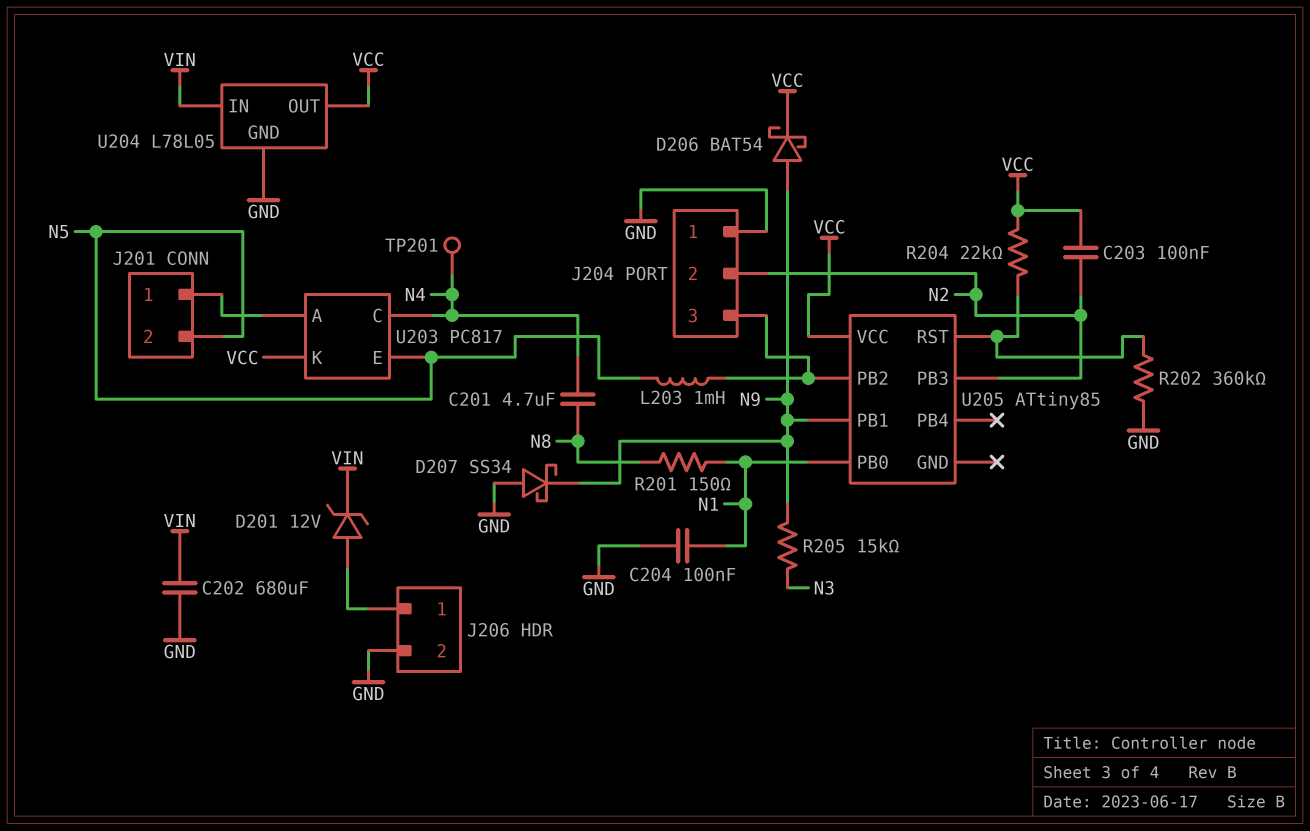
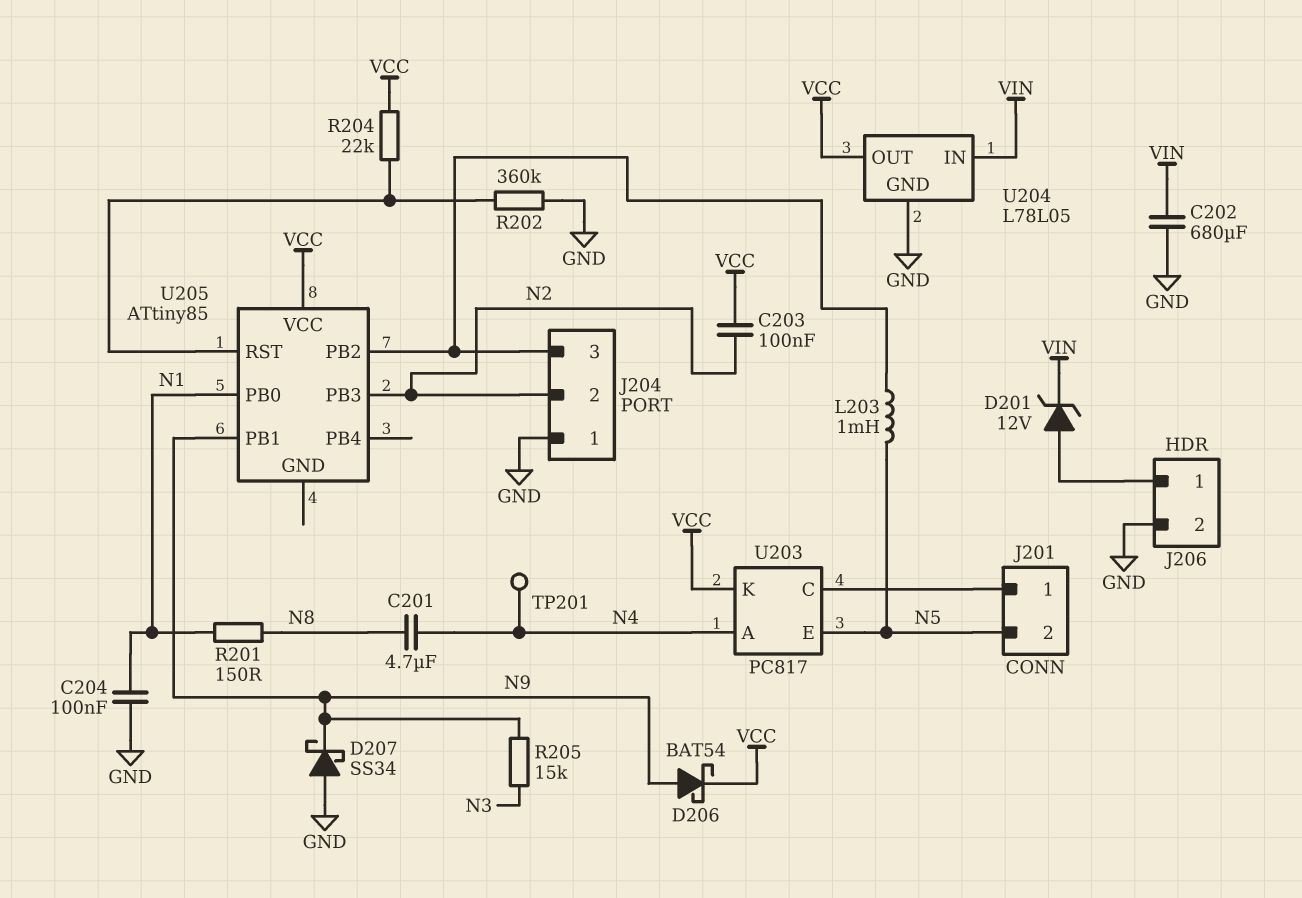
U203 pin A: J201/1 -> N4
U203 pin C: N4 -> J201/1

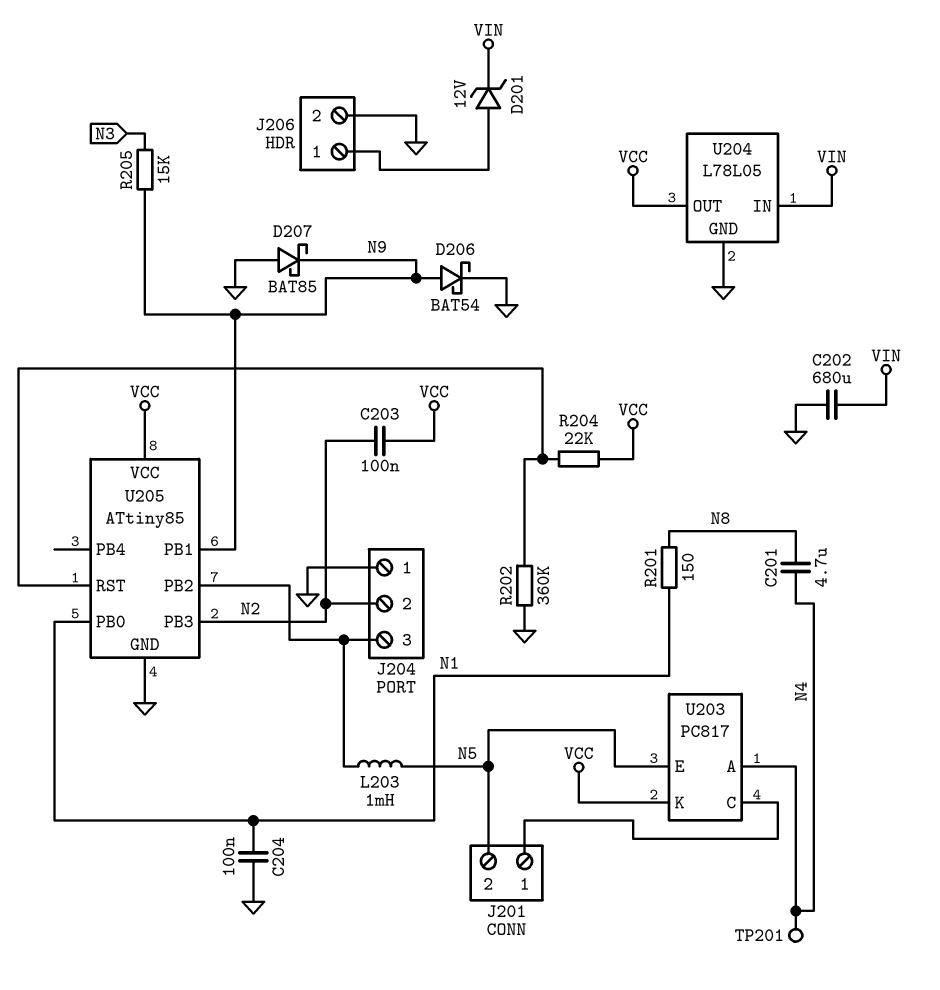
D206: schottky BAT54 (A N9, K VCC) -> schottky BAT54 (A N9, K GND)
D207: schottky SS34 (A GND, K N9) -> schottky BAT85 (A GND, K N9)
U205 pin GND: none -> GND

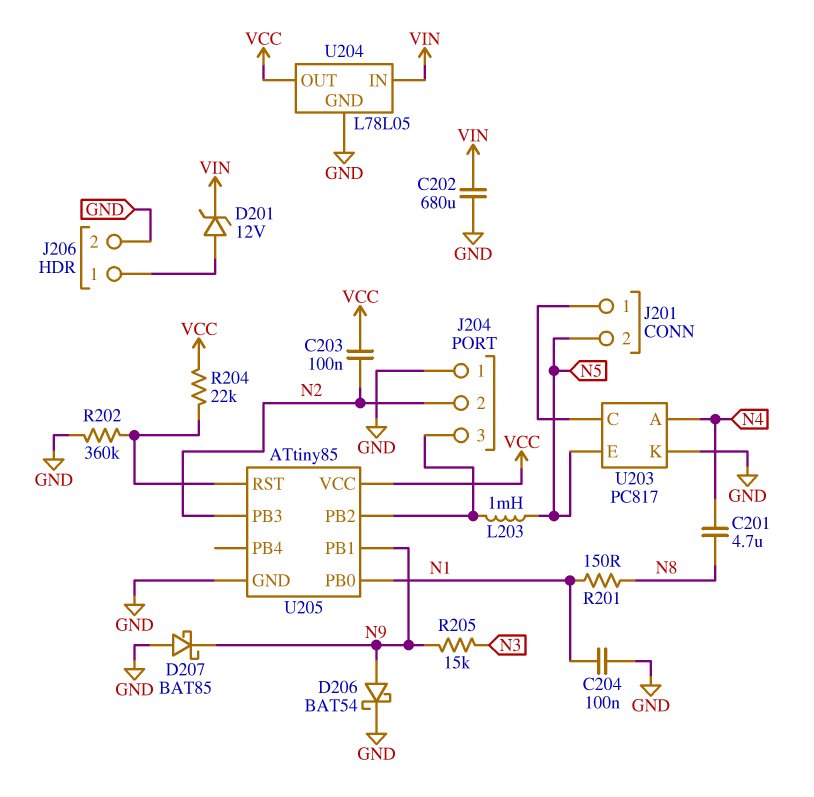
TP201: test point (N4) -> none
U203 pin K: VCC -> GND

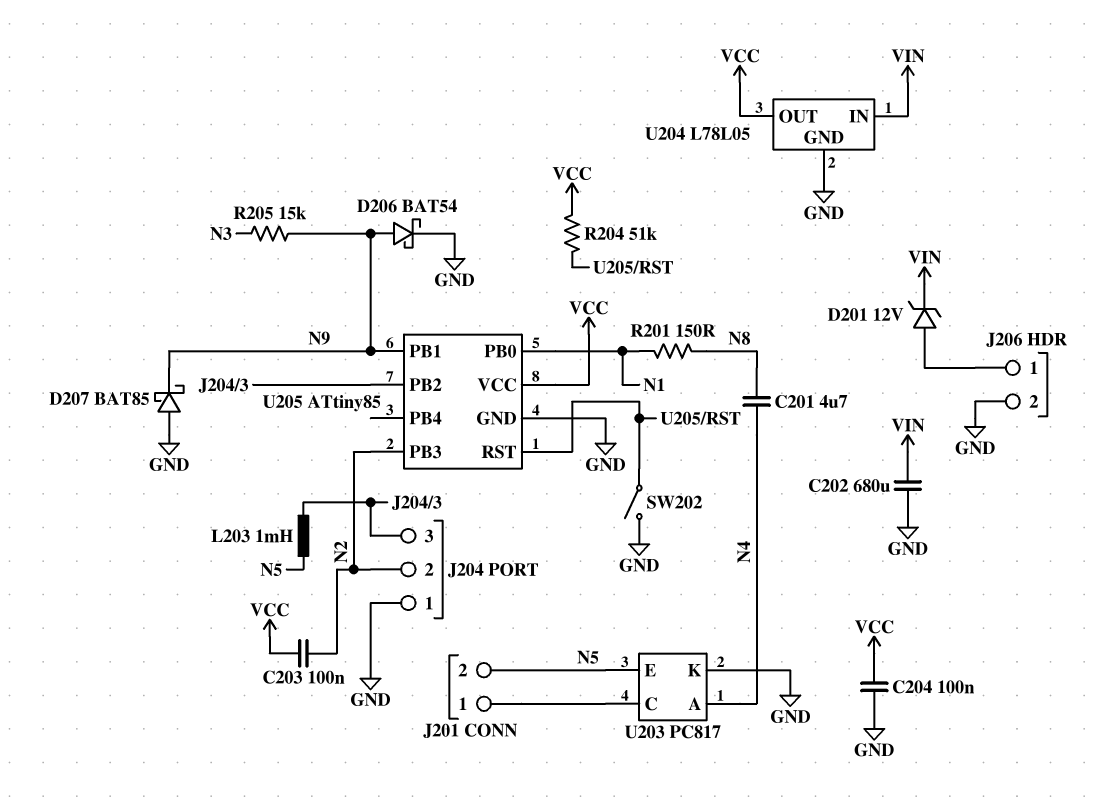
C204: 100nF (GND, N1) -> 100nF (GND, VCC)
R202: 360k (GND, U205/RST) -> none
R204: 22k (U205/RST, VCC) -> 51k (U205/RST, VCC)
SW202: none -> switch (GND, U205/RST)

